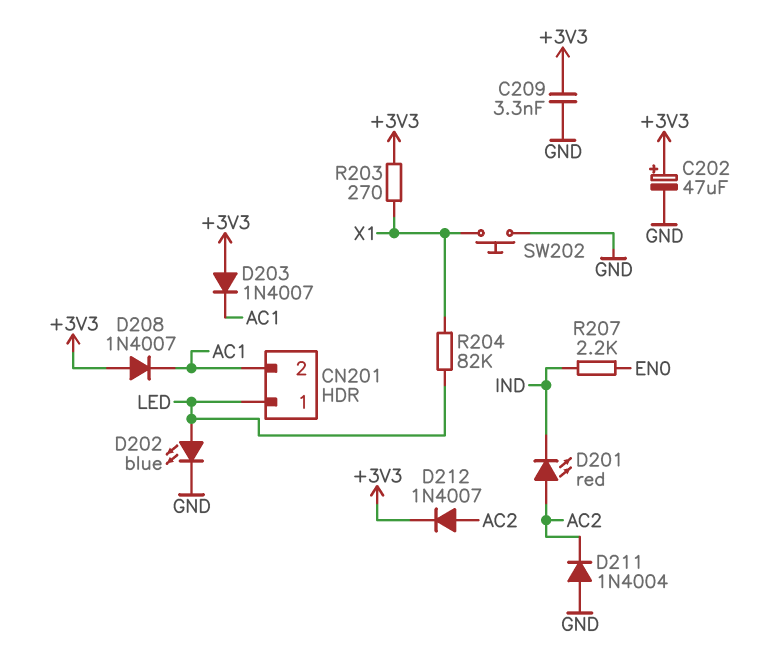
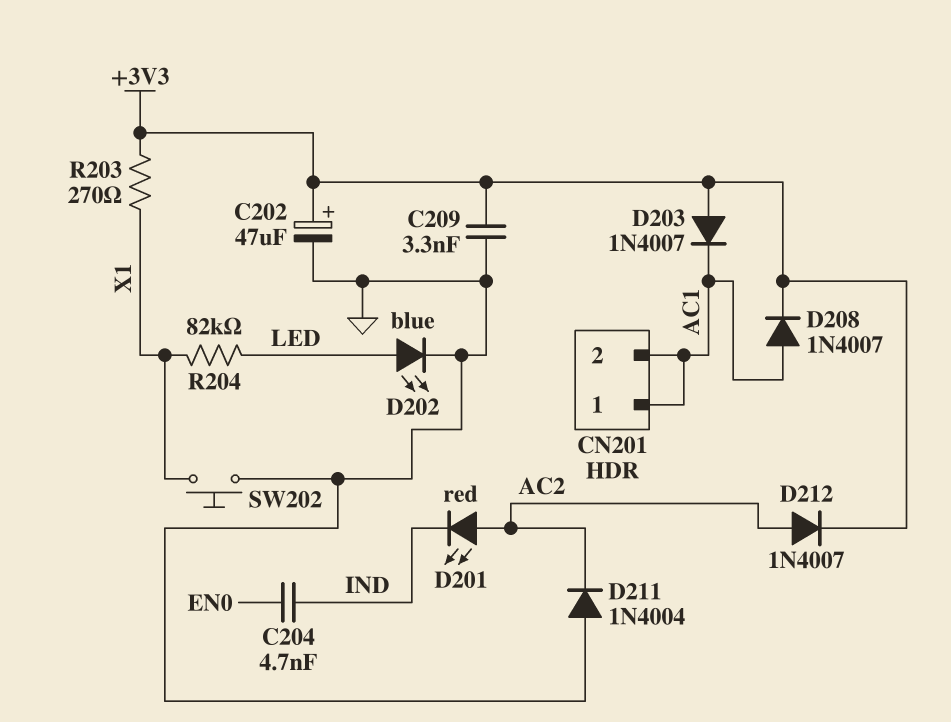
C204: none -> 4.7nF (EN0, IND)
CN201 pin 1: LED -> AC1
D208: diode 1N4007 (A +3V3, K AC1) -> diode 1N4007 (A AC1, K +3V3)
R207: 2.2k (EN0, IND) -> none

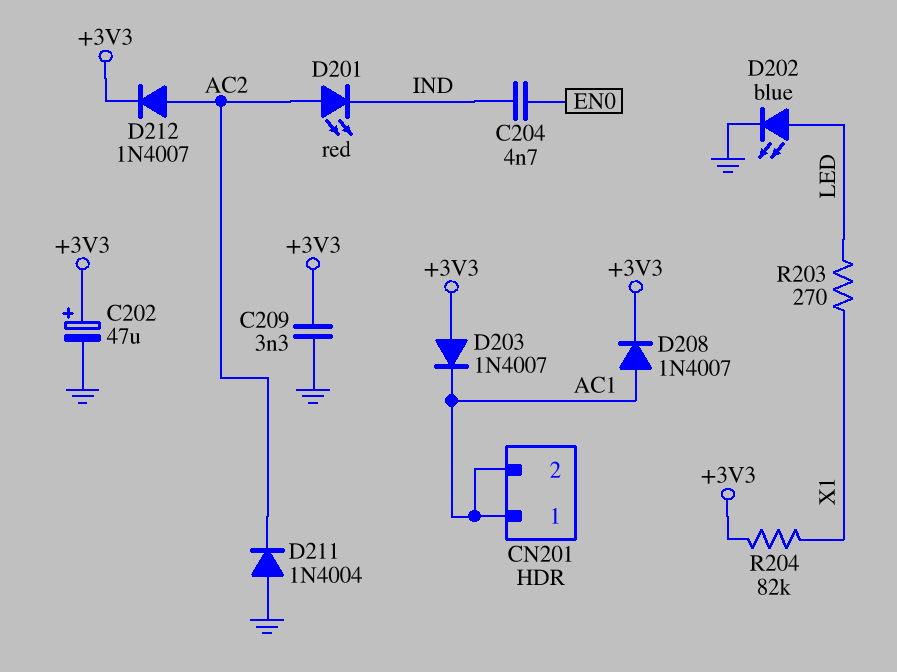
R203: 270 (+3V3, X1) -> 270 (LED, X1)
R204: 82k (LED, X1) -> 82k (+3V3, X1)
SW202: button (GND, X1) -> none

